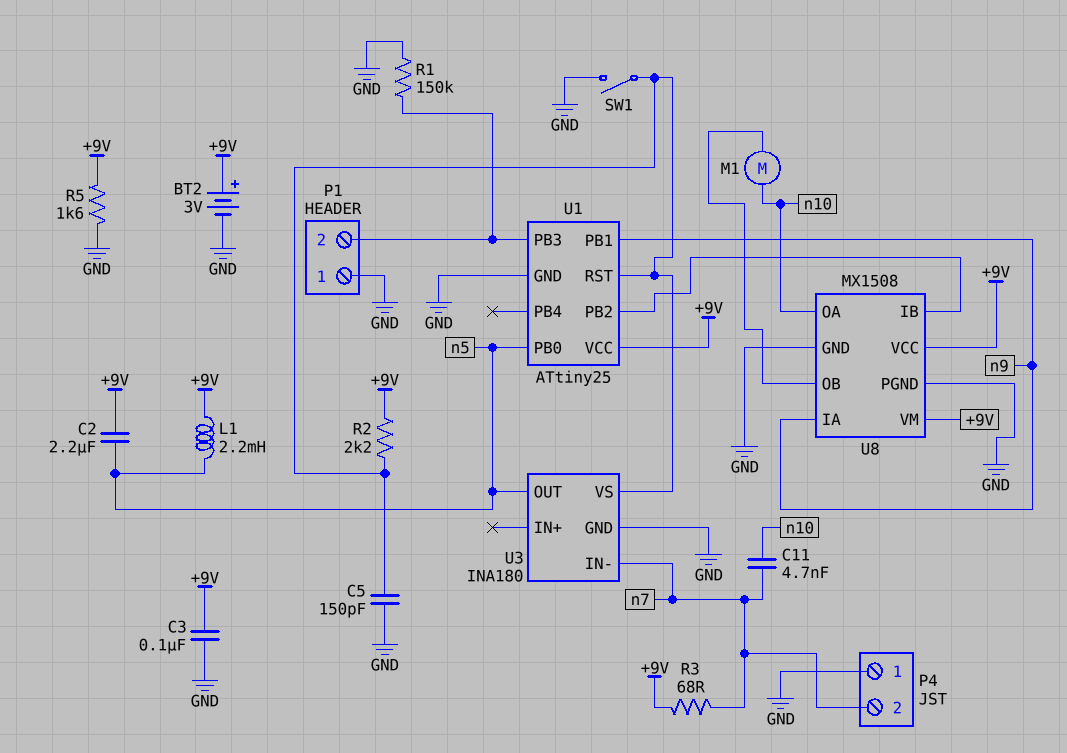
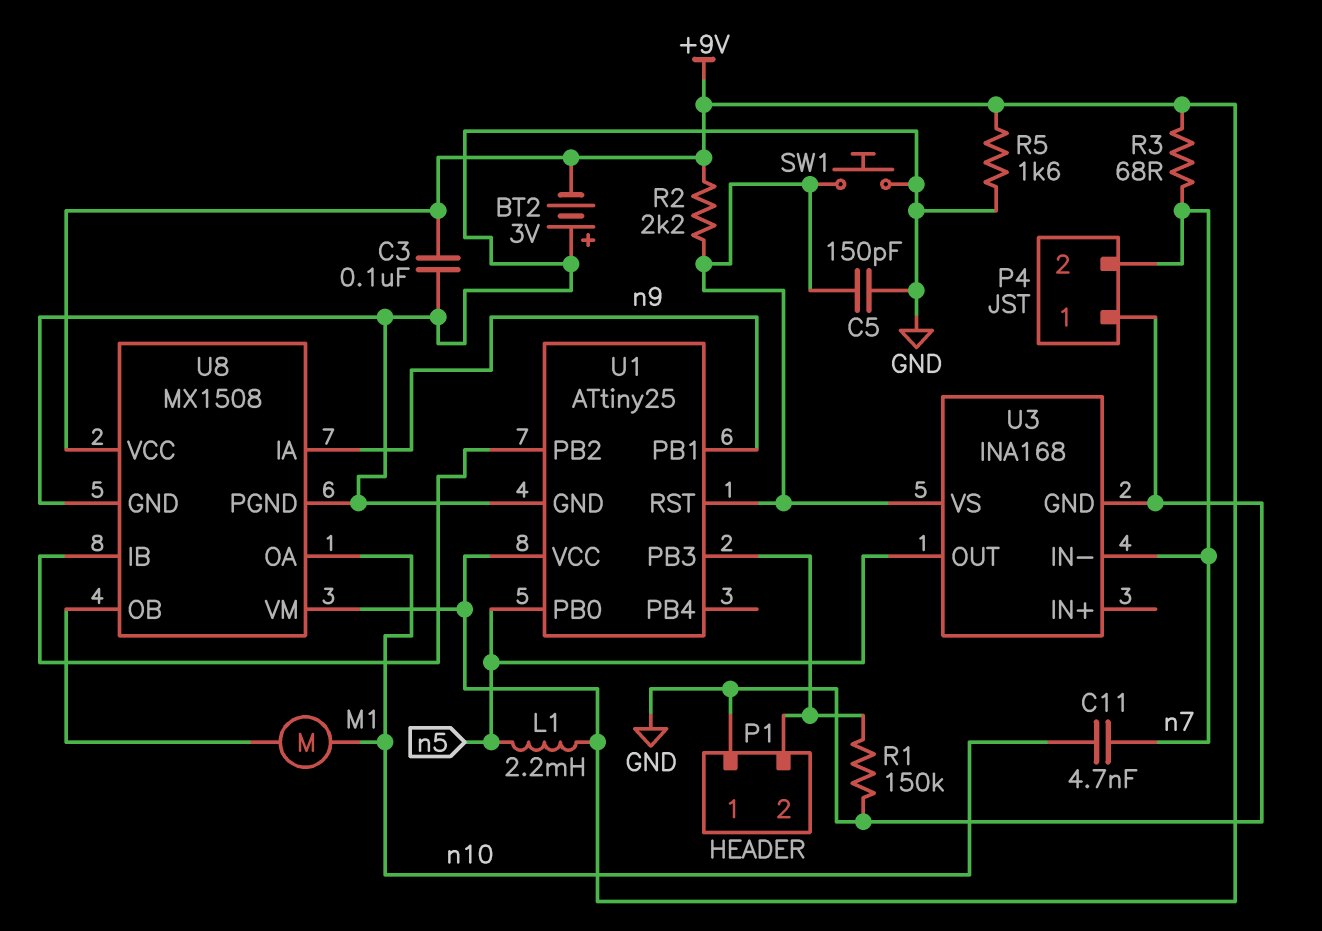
BT2: 3V (plus +9V, minus GND) -> 3V (plus GND, minus +9V)
C2: 2.2uF (+9V, n5) -> none
SW1: switch (GND, U1/RST) -> button (GND, U1/RST)
U3: INA180 -> INA168

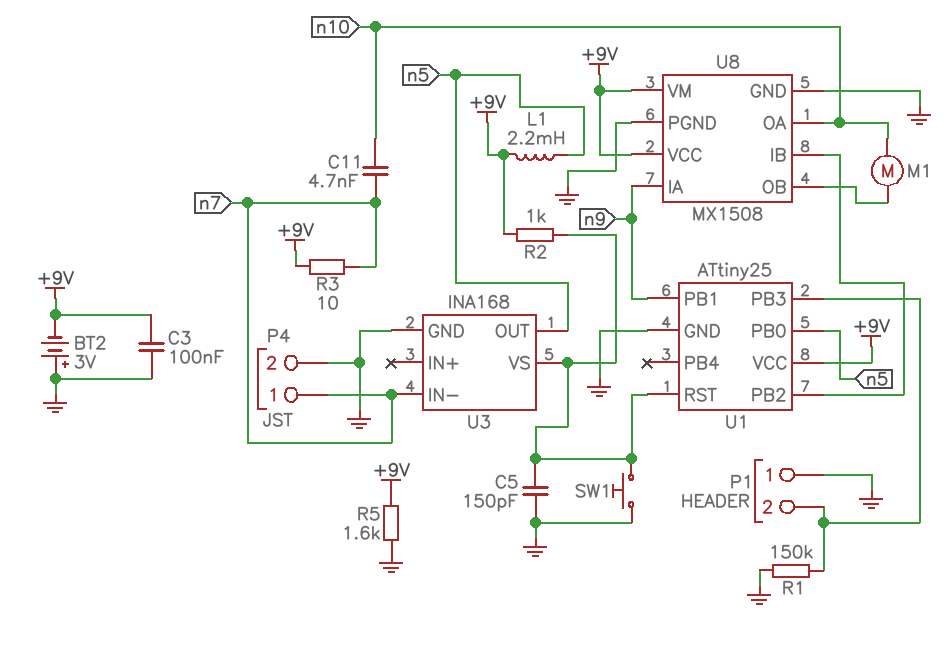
P4 pin 1: GND -> n7
P4 pin 2: n7 -> GND
R2: 2.2k (+9V, U1/RST) -> 1k (+9V, U1/RST)
R3: 68 (+9V, n7) -> 10 (+9V, n7)

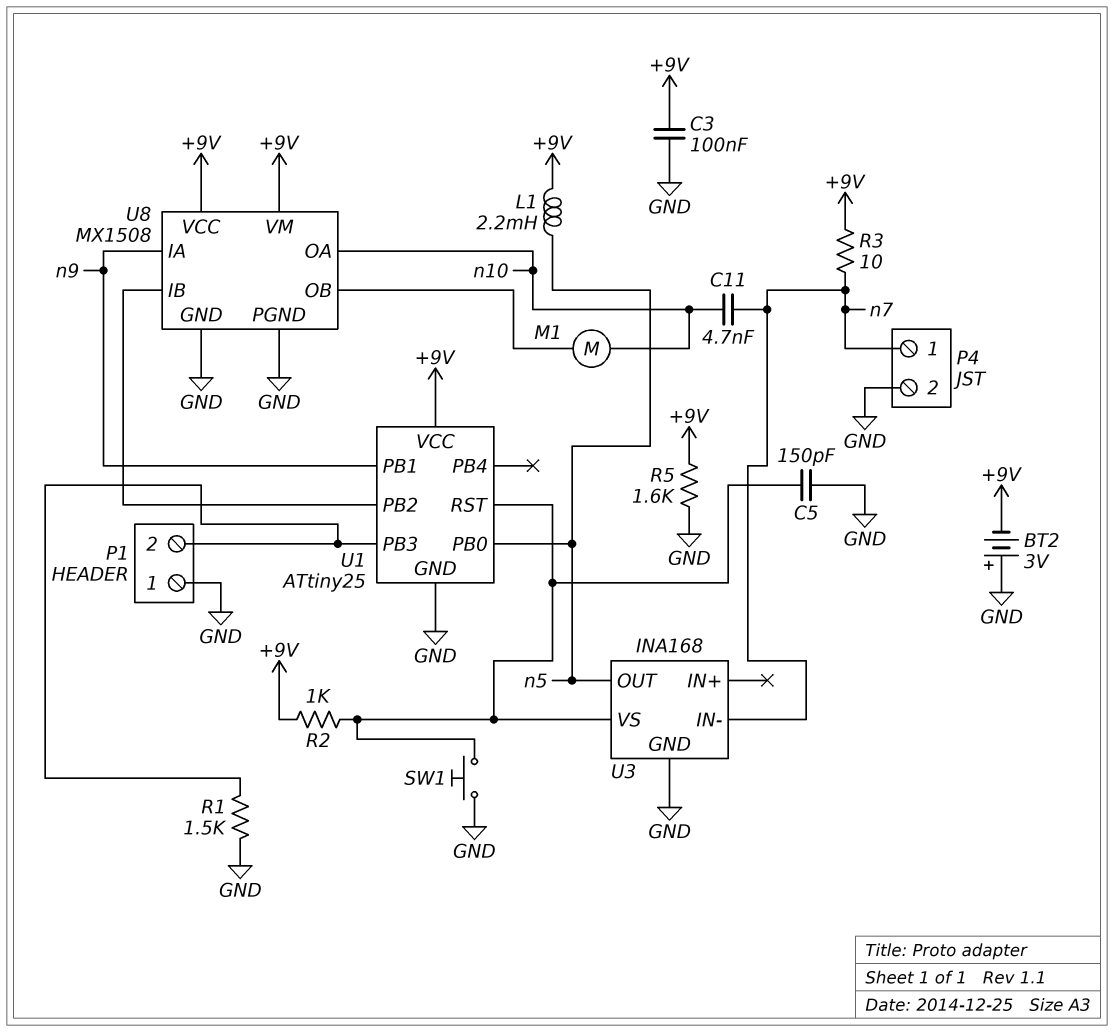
R1: 150k (GND, P1/2) -> 1.5k (GND, P1/2)

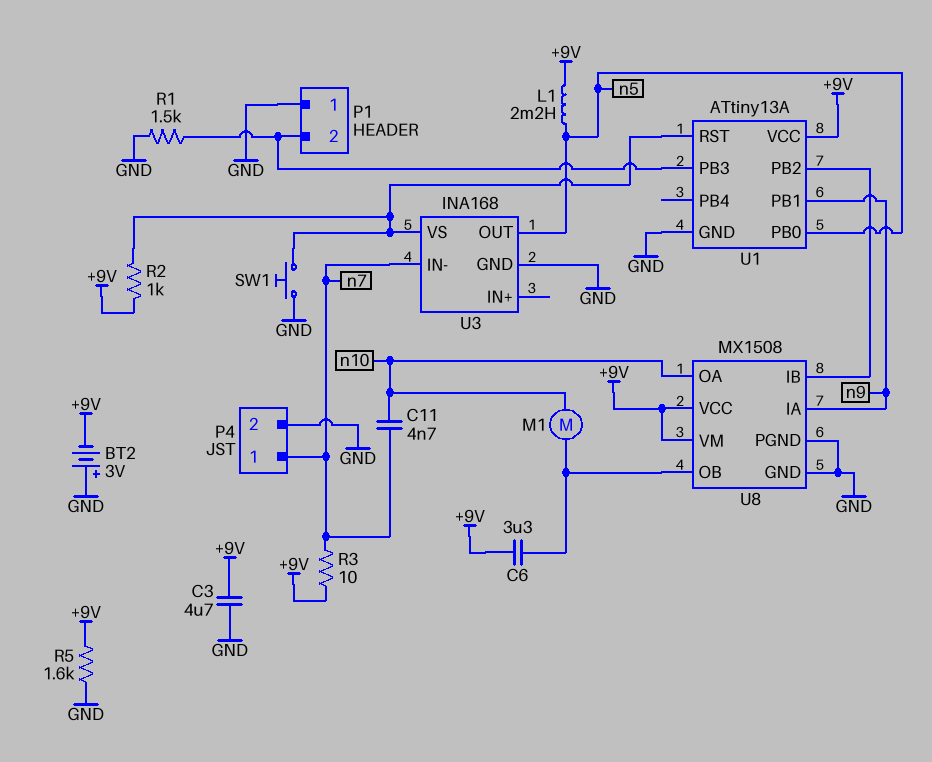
C3: 100nF (+9V, GND) -> 4.7uF (+9V, GND)
C5: 150pF (GND, U1/RST) -> none
C6: none -> 3.3uF (+9V, U8/OB)
U1: ATtiny25 -> ATtiny13A

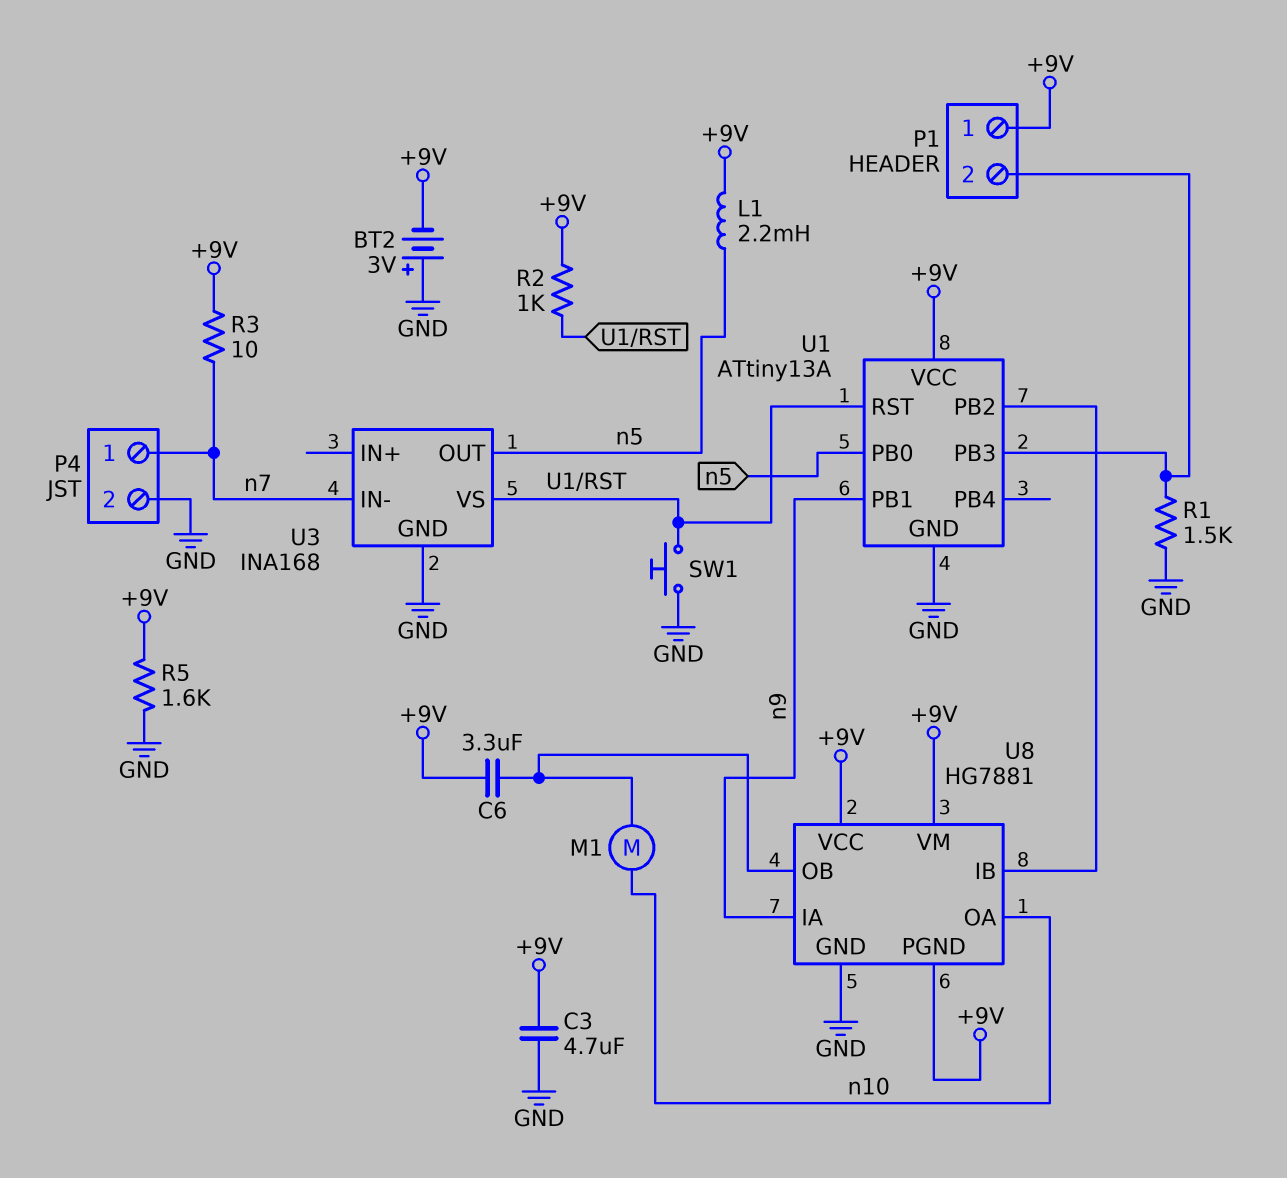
C11: 4.7nF (n7, n10) -> none
P1 pin 1: GND -> +9V
U8: MX1508 -> HG7881
U8 pin PGND: GND -> +9V

